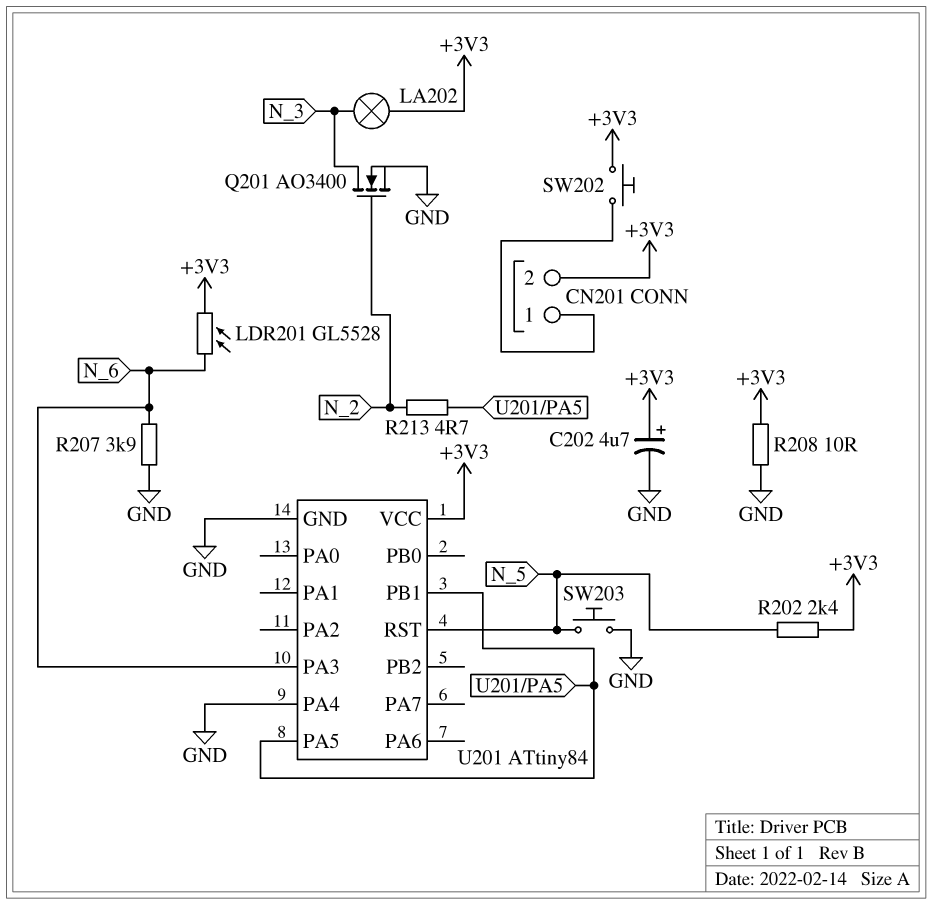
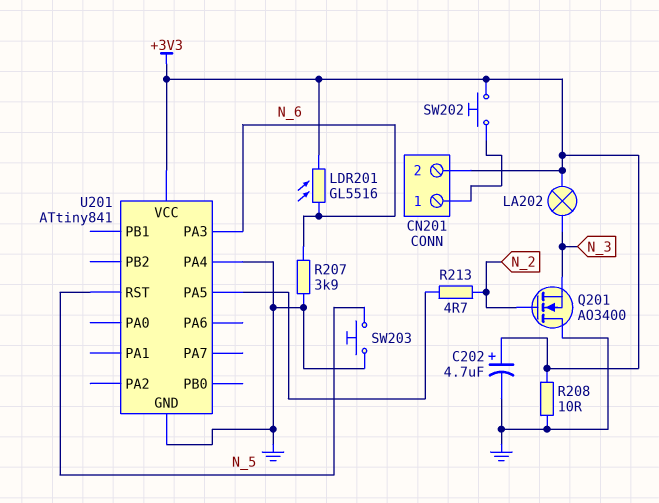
LDR201: GL5528 (+3V3, N_6) -> GL5516 (+3V3, N_6)
Q201: NMOS AO3400 (G N_2, D N_3, S GND) -> NMOS AO3400 (G N_2, D GND, S N_3)
R202: 2.4k (+3V3, N_5) -> none
U201: ATtiny84 -> ATtiny841
U201 pin PB1: U201/PA5 -> none

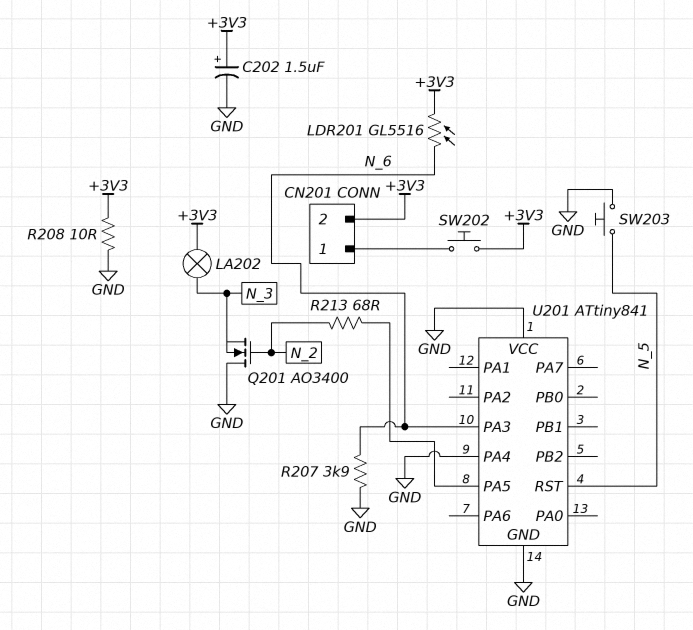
C202: 4.7uF (plus +3V3, minus GND) -> 1.5uF (plus +3V3, minus GND)
R213: 4.7 (N_2, U201/PA5) -> 68 (N_2, U201/PA5)
U201 pin VCC: +3V3 -> GND

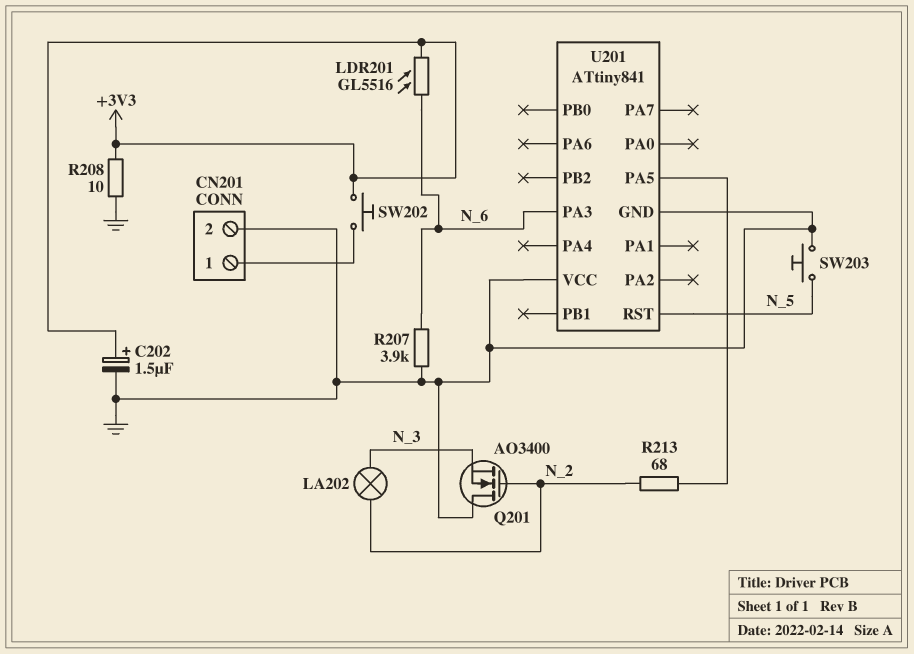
CN201 pin 2: +3V3 -> GND
LA202: lamp (+3V3, N_3) -> lamp (N_2, N_3)
U201 pin PA4: GND -> none

